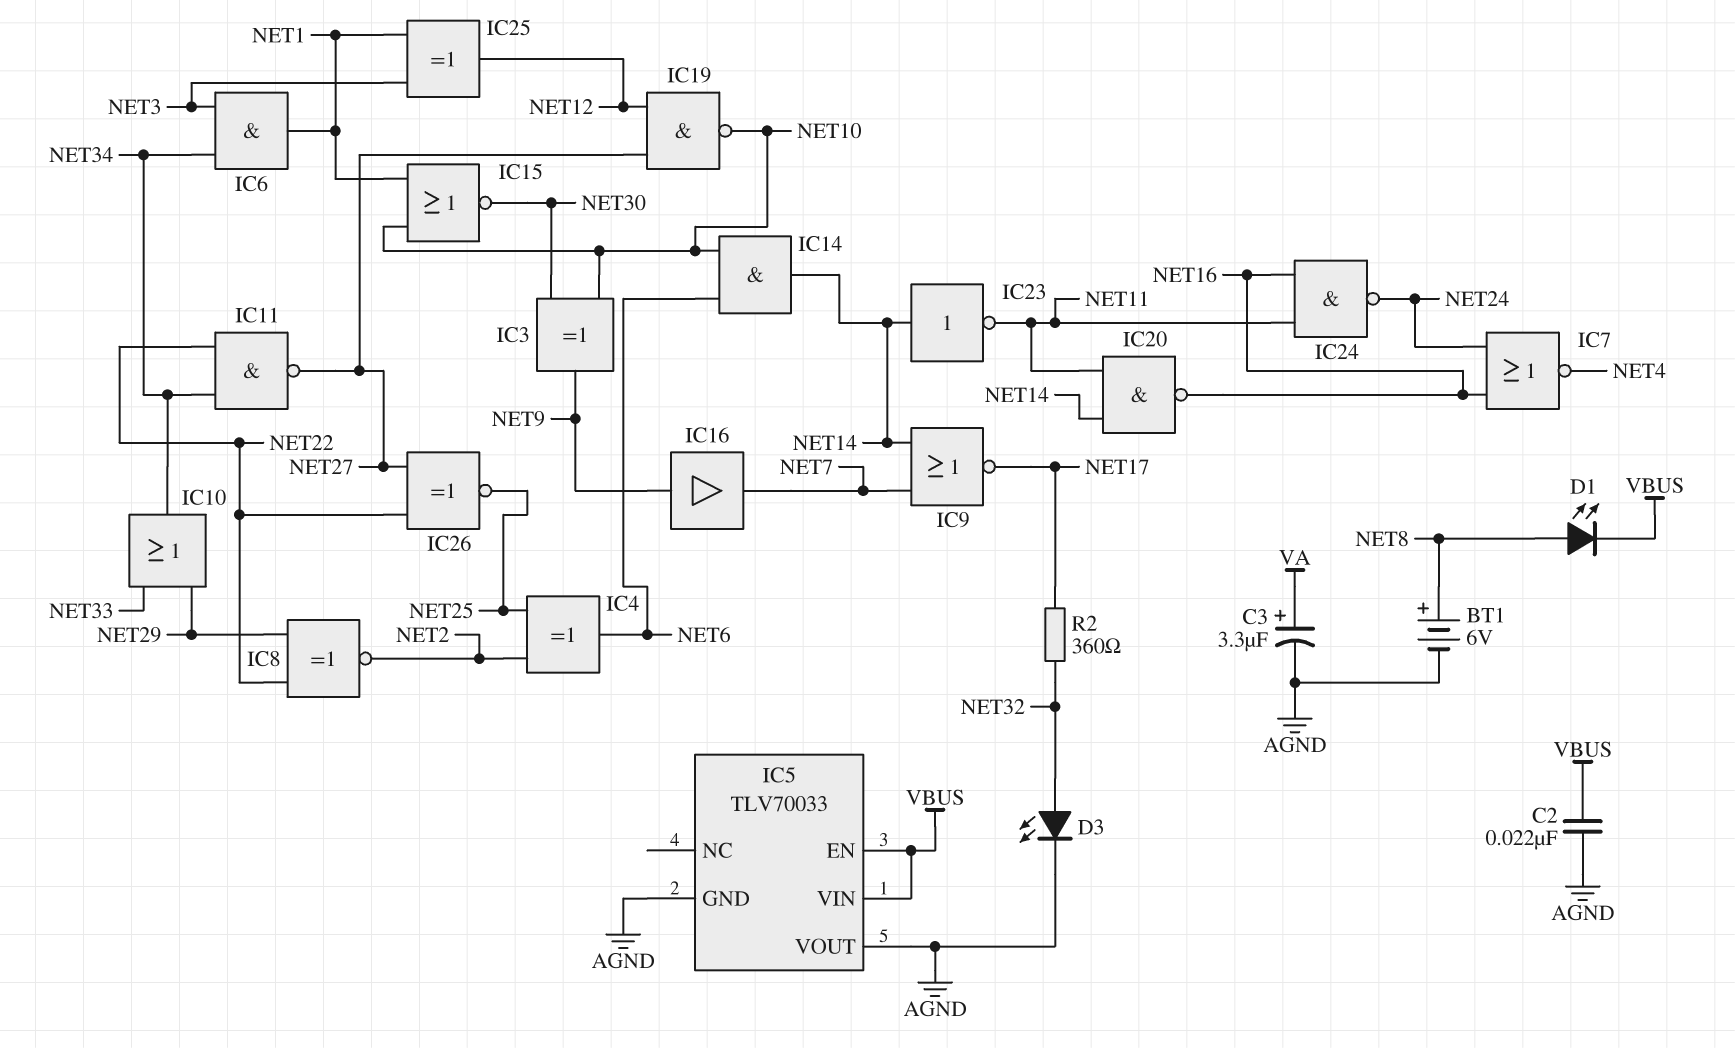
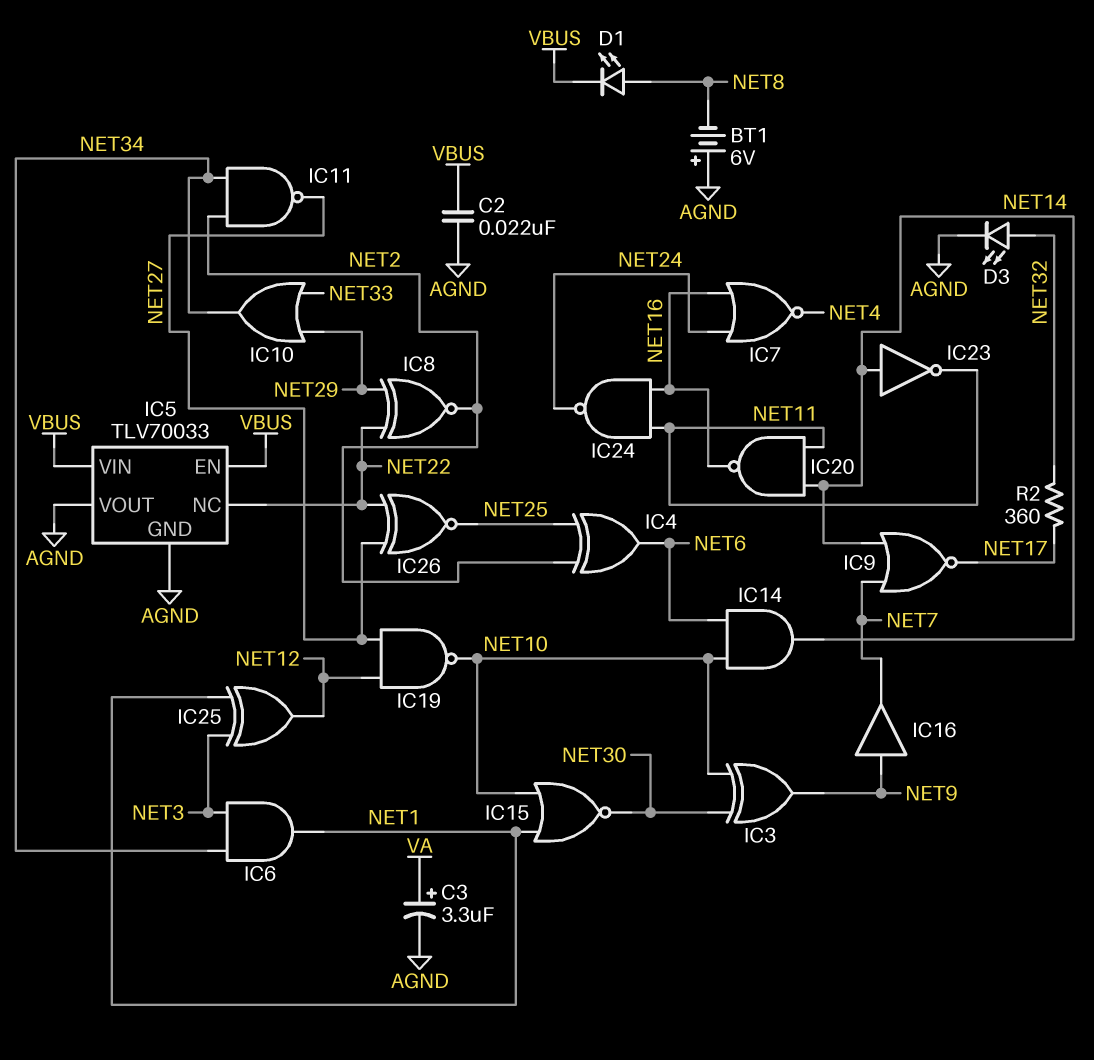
BT1: 6V (plus NET8, minus AGND) -> 6V (plus AGND, minus NET8)
IC5 pin NC: none -> NET22
IC11: NAND (in NET22, in NET34, out NET27) -> NAND (in NET2, in NET34, out NET27)

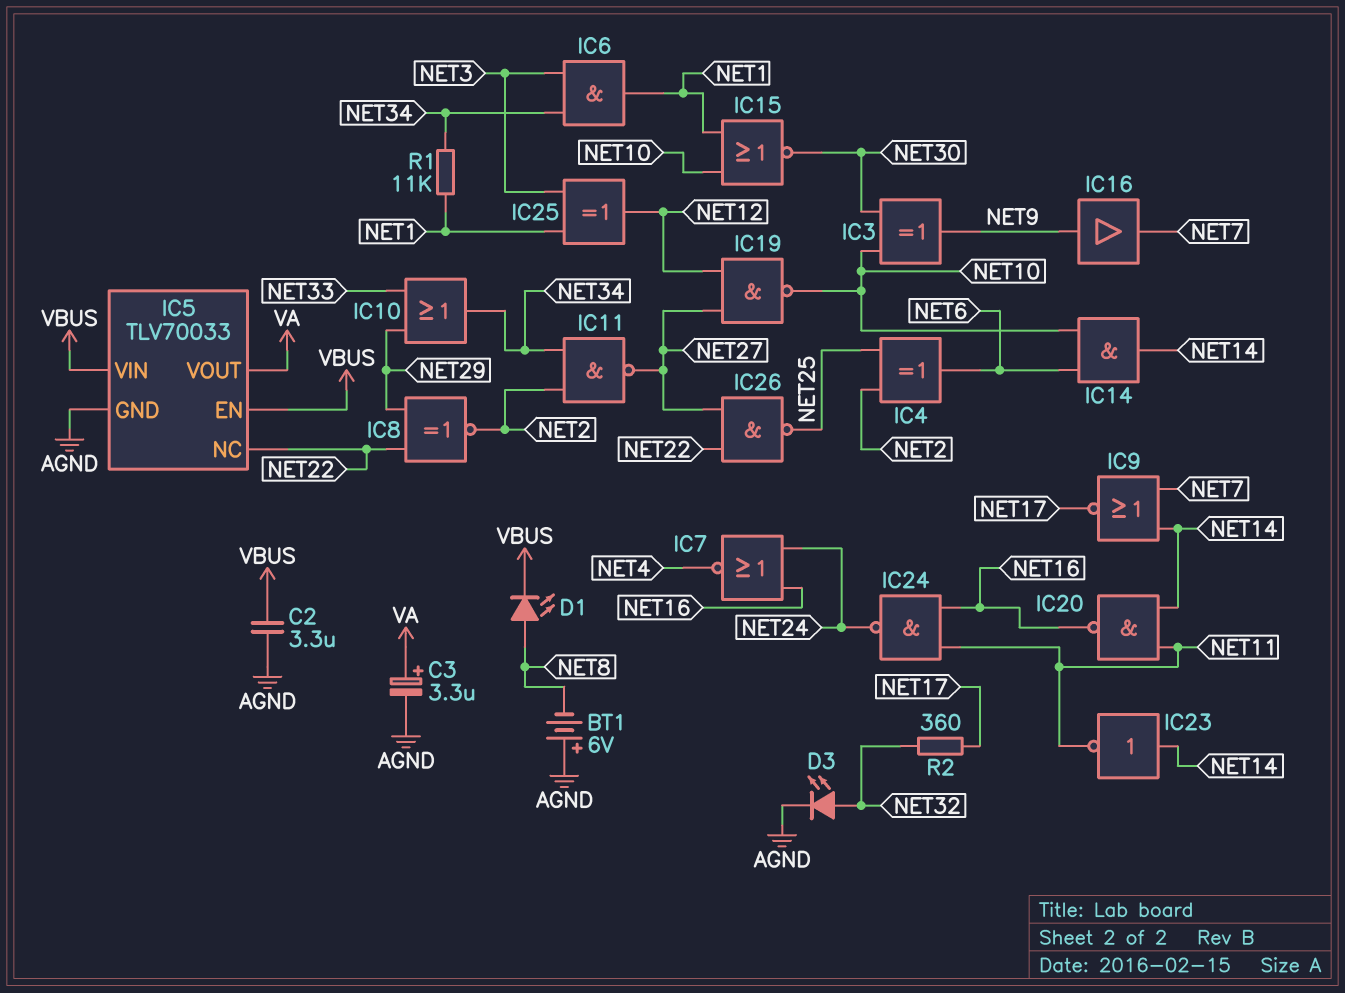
C2: 22nF (AGND, VBUS) -> 3.3uF (AGND, VBUS)
IC5 pin VOUT: AGND -> VA
IC26: XNOR (in NET22, in NET27, out NET25) -> NAND (in NET22, in NET27, out NET25)
R1: none -> 11k (NET1, NET34)

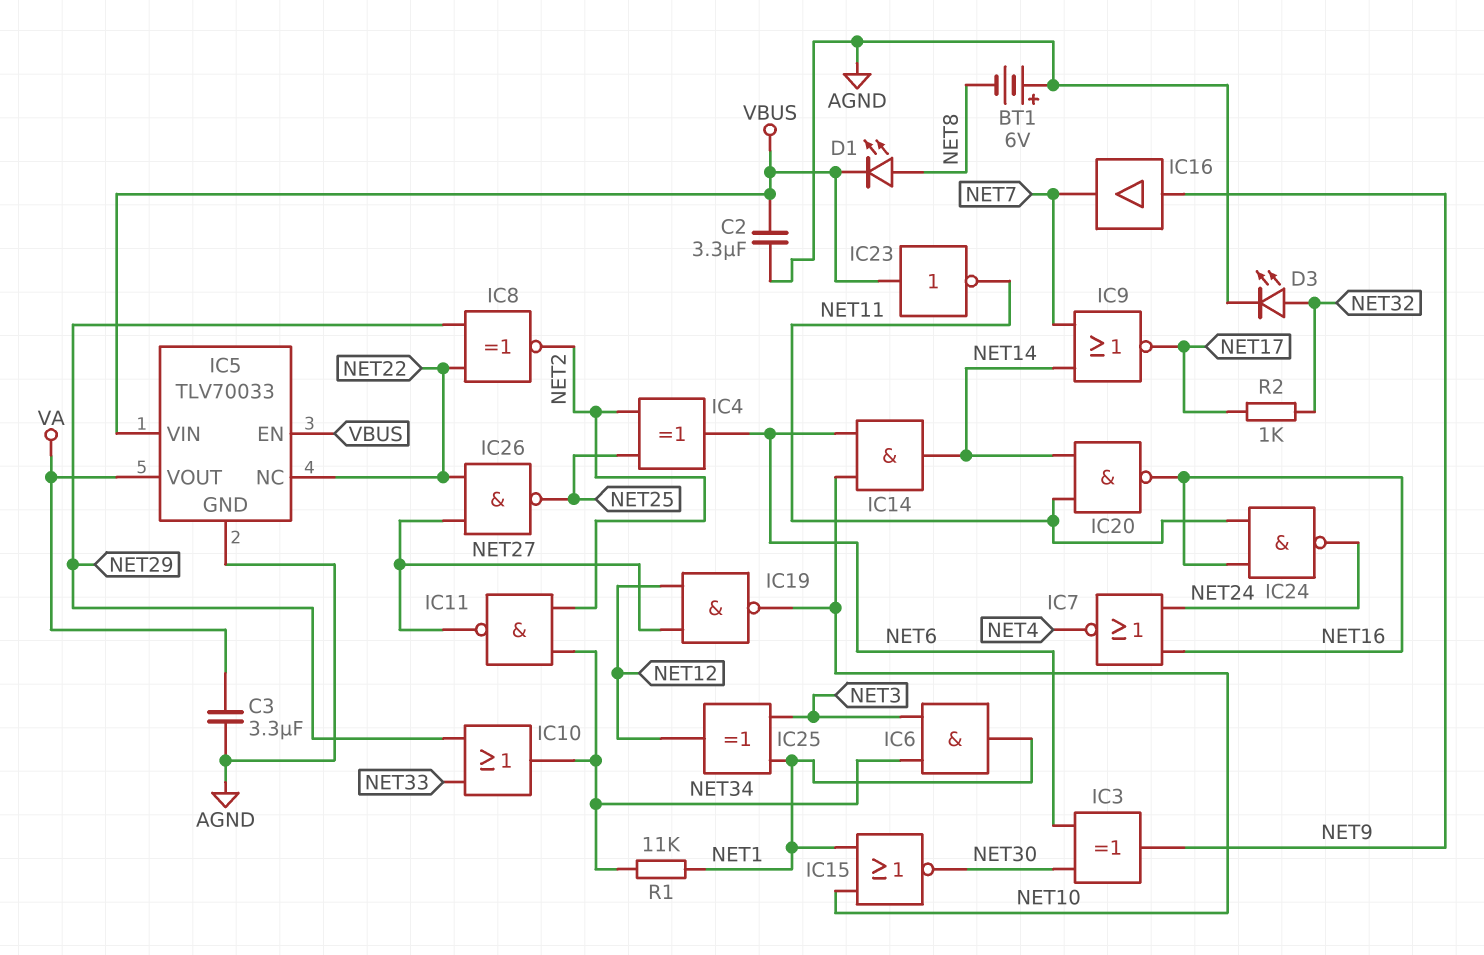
C3: 3.3uF (plus VA, minus AGND) -> 3.3uF (AGND, VA)
IC3: XOR (in NET10, in NET30, out NET9) -> XOR (in NET6, in NET30, out NET9)
IC23: NOT (in NET14, out NET11) -> NOT (in VBUS, out NET11)
R2: 360 (NET17, NET32) -> 1k (NET17, NET32)

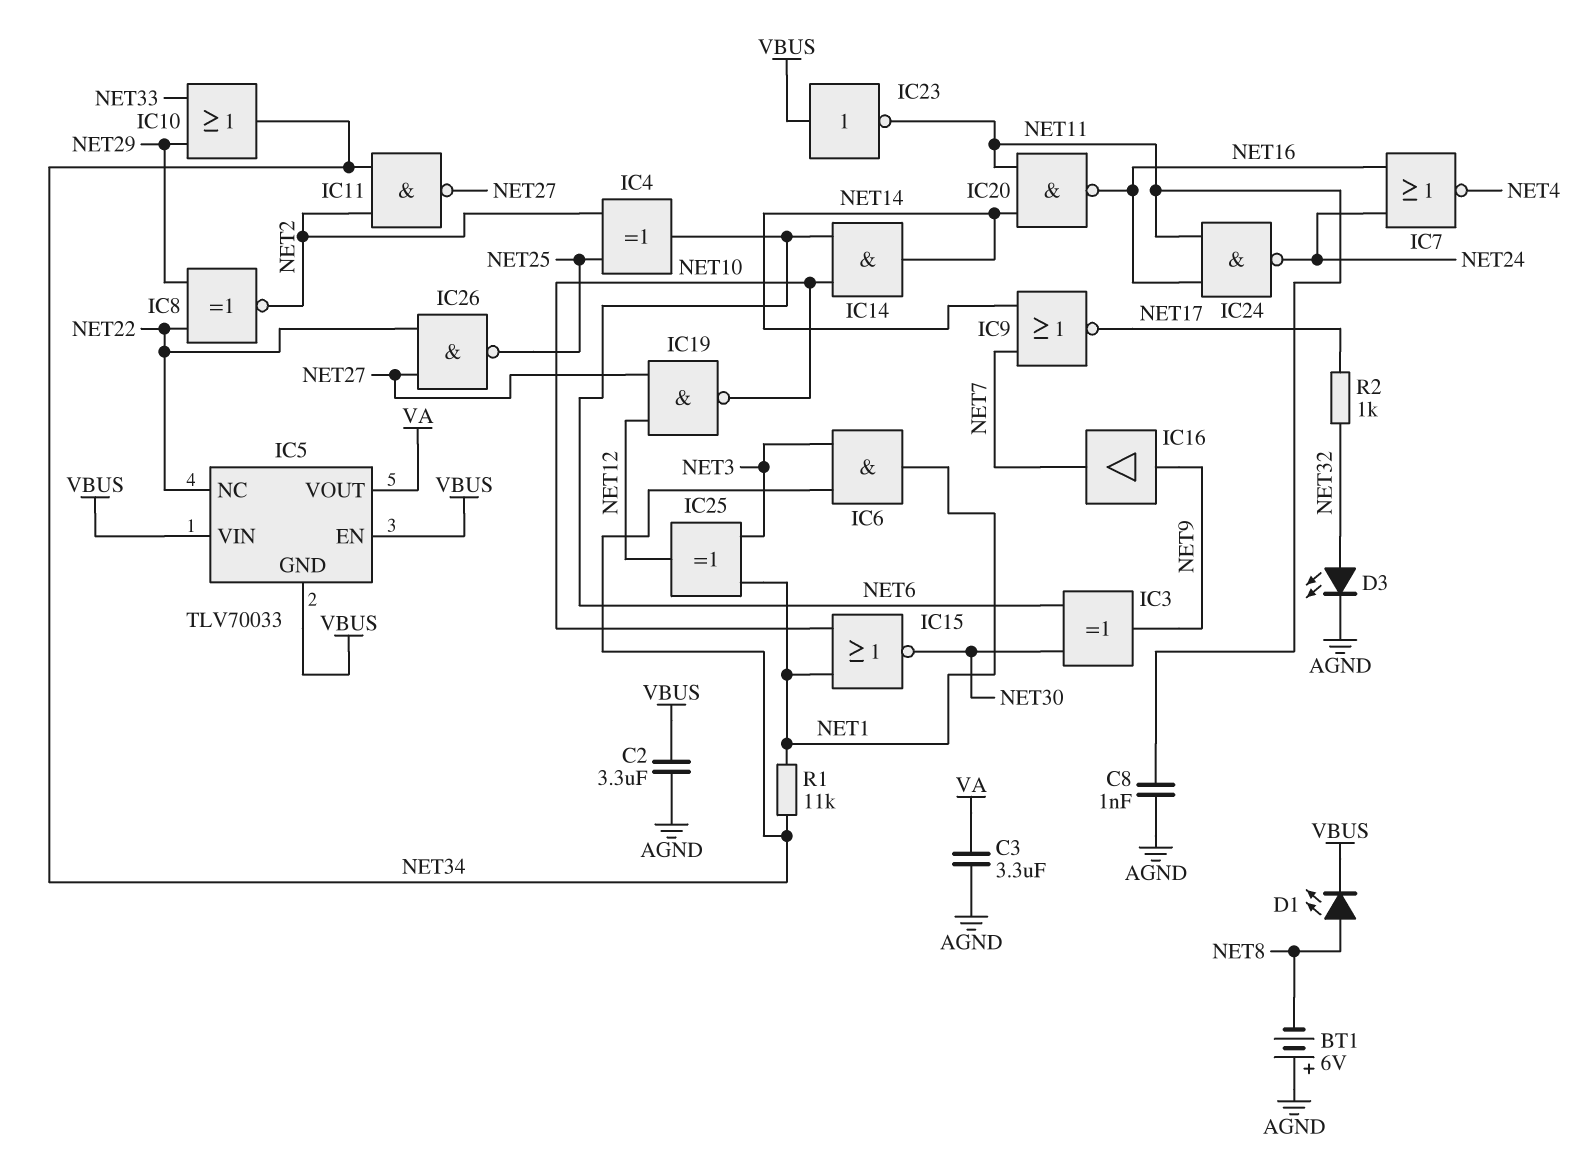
C8: none -> 1nF (AGND, NET11)
IC5 pin GND: AGND -> VBUS

